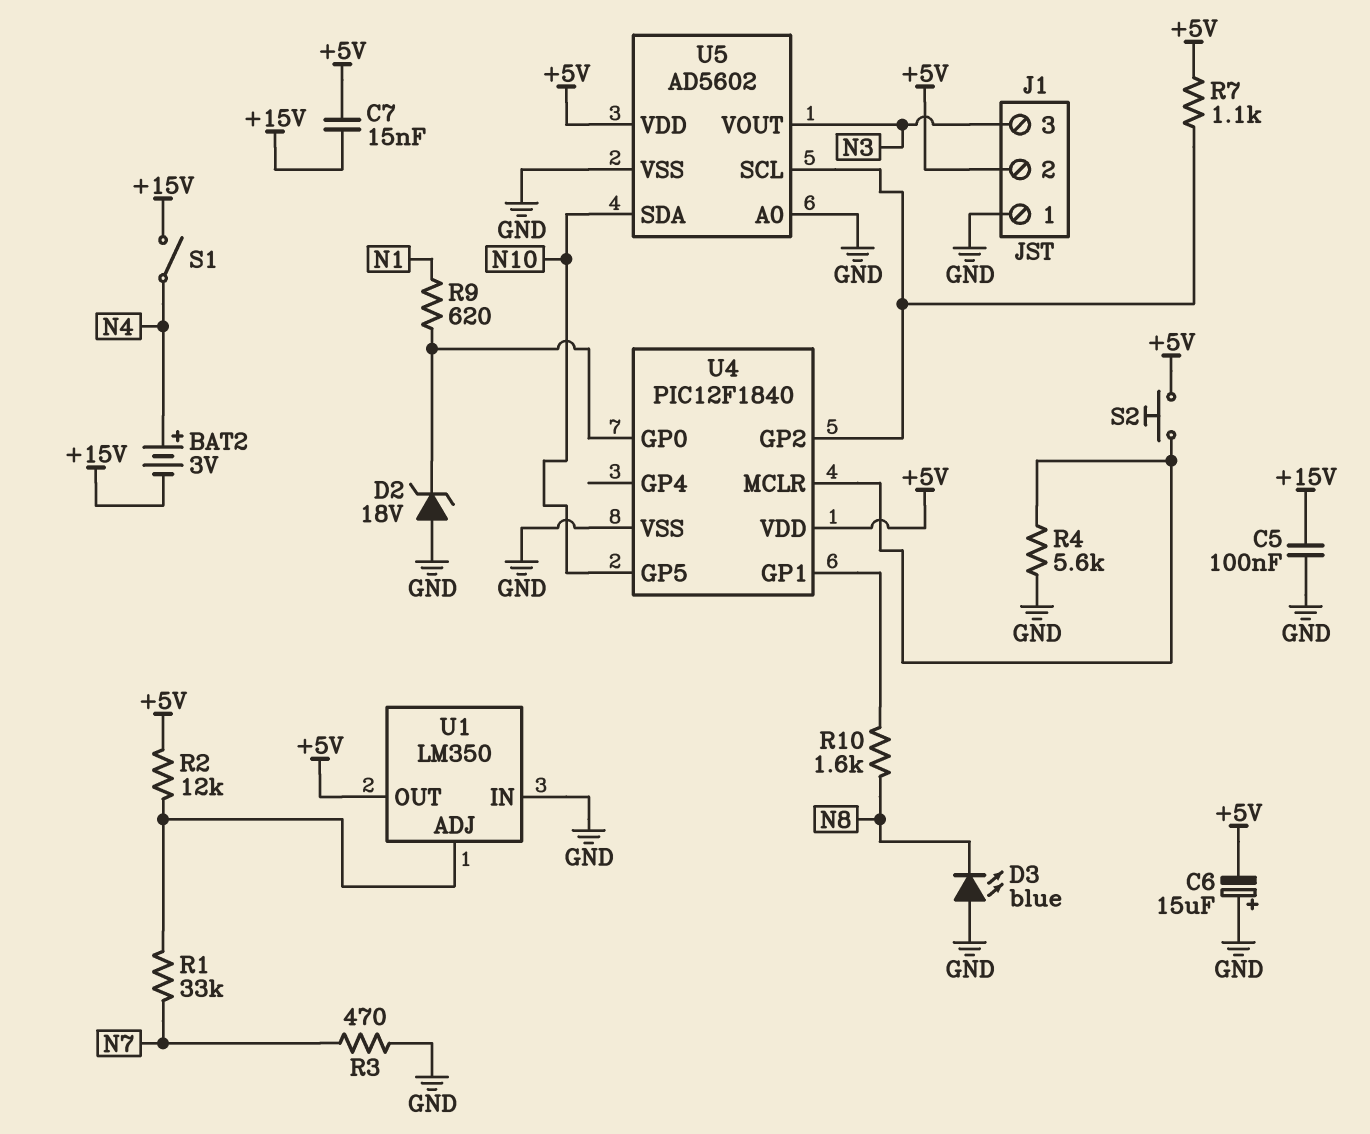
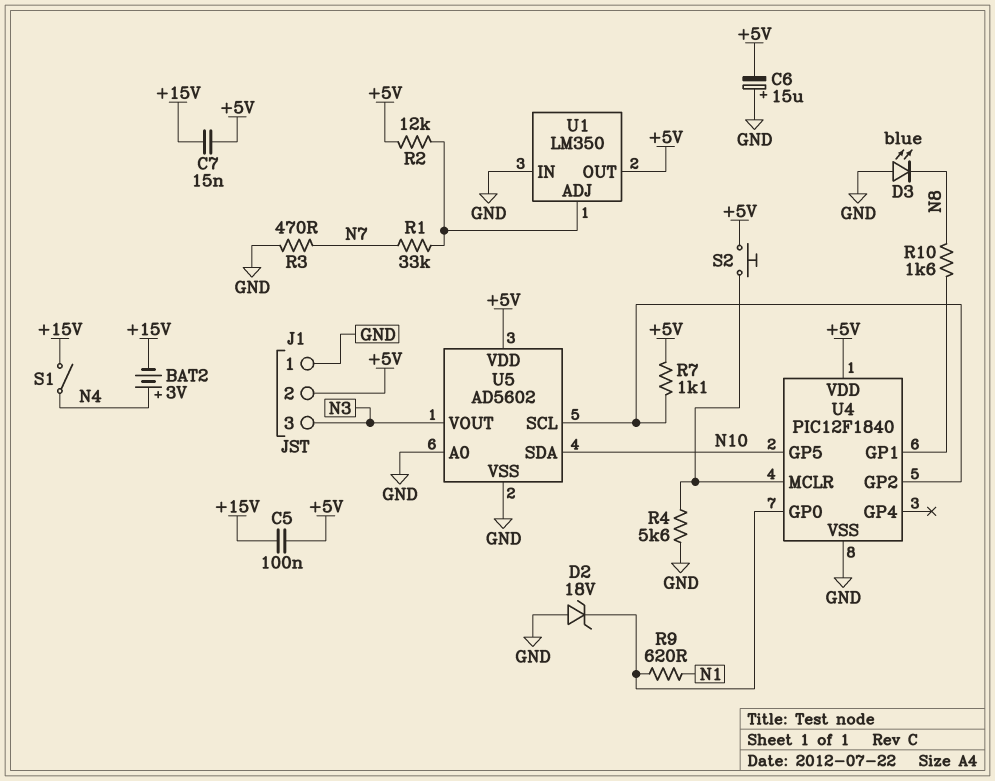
C5: 100nF (+15V, GND) -> 100nF (+5V, +15V)

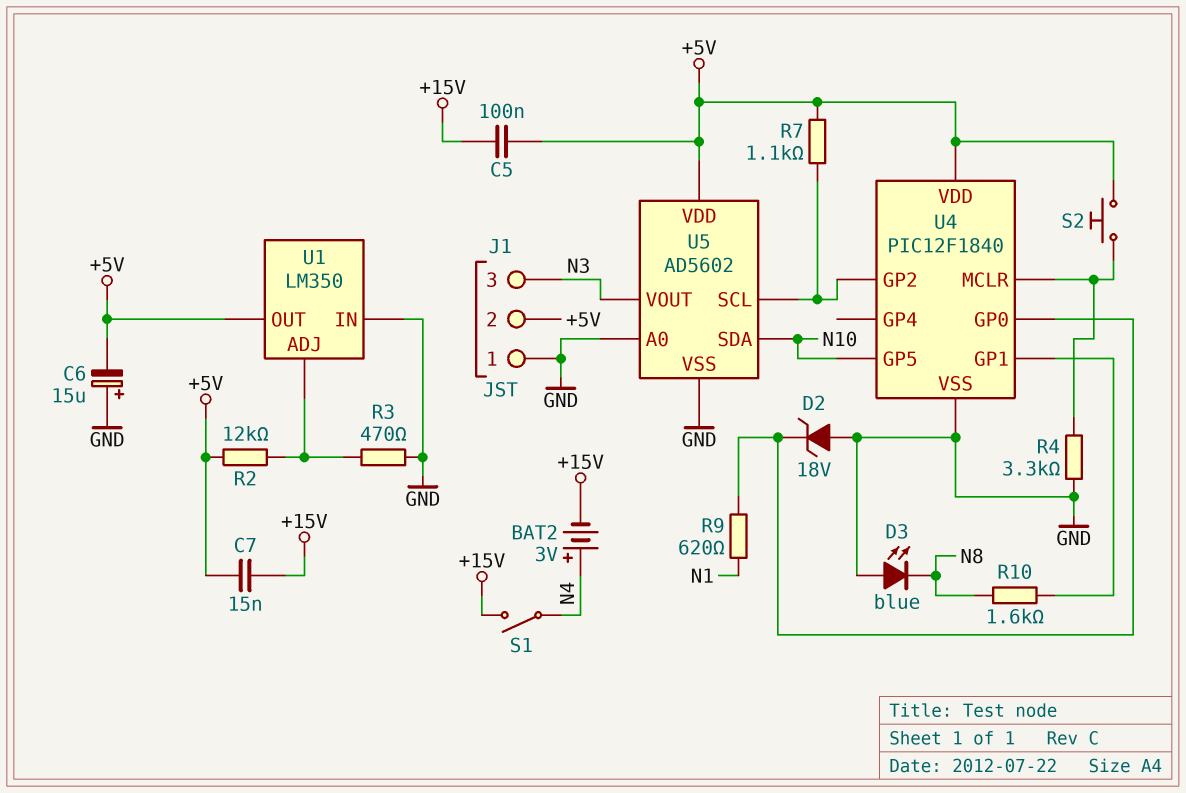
R1: 33k (N7, U1/ADJ) -> none
R3: 470 (GND, N7) -> 470 (GND, U1/ADJ)
R4: 5.6k (GND, U4/MCLR) -> 3.3k (GND, U4/MCLR)

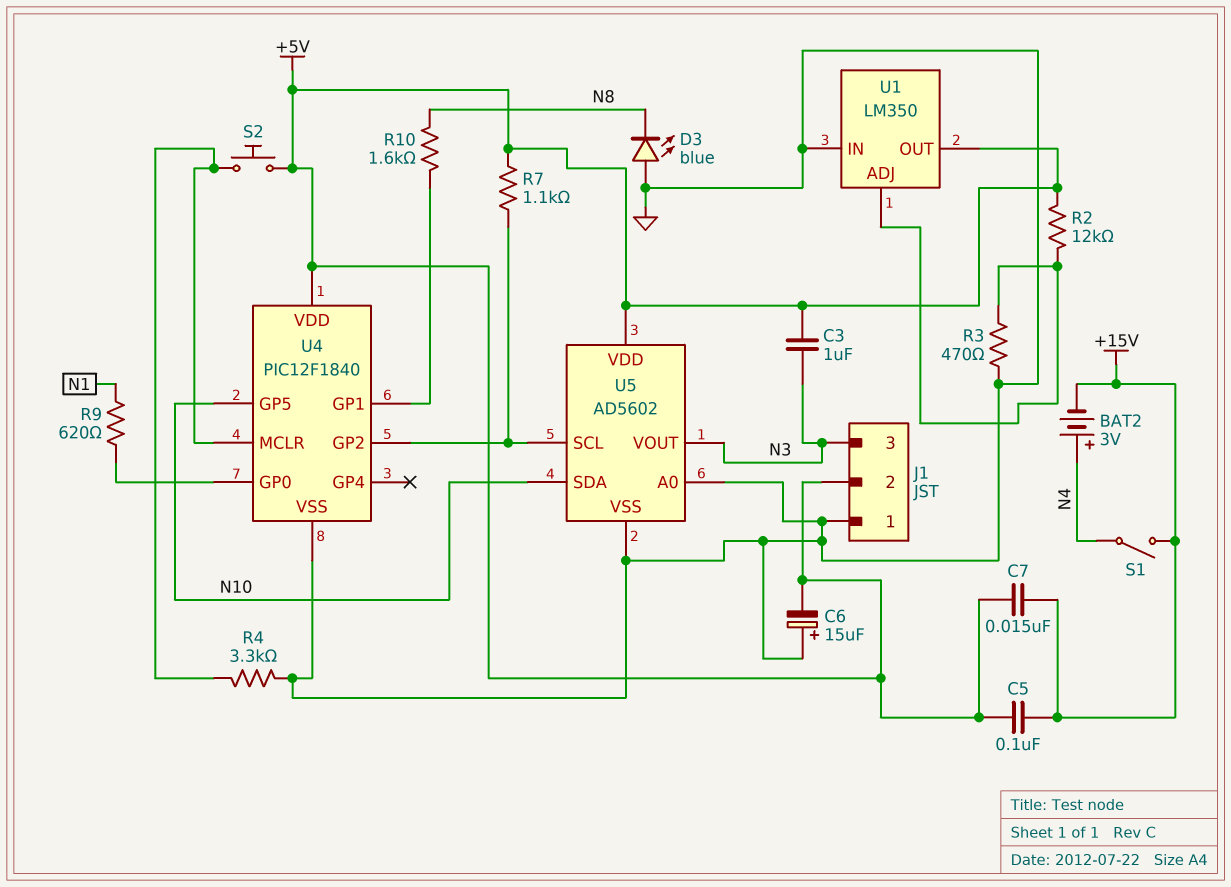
C3: none -> 1uF (+5V, N3)
D2: zener 18V (A GND, K U4/GP0) -> none

